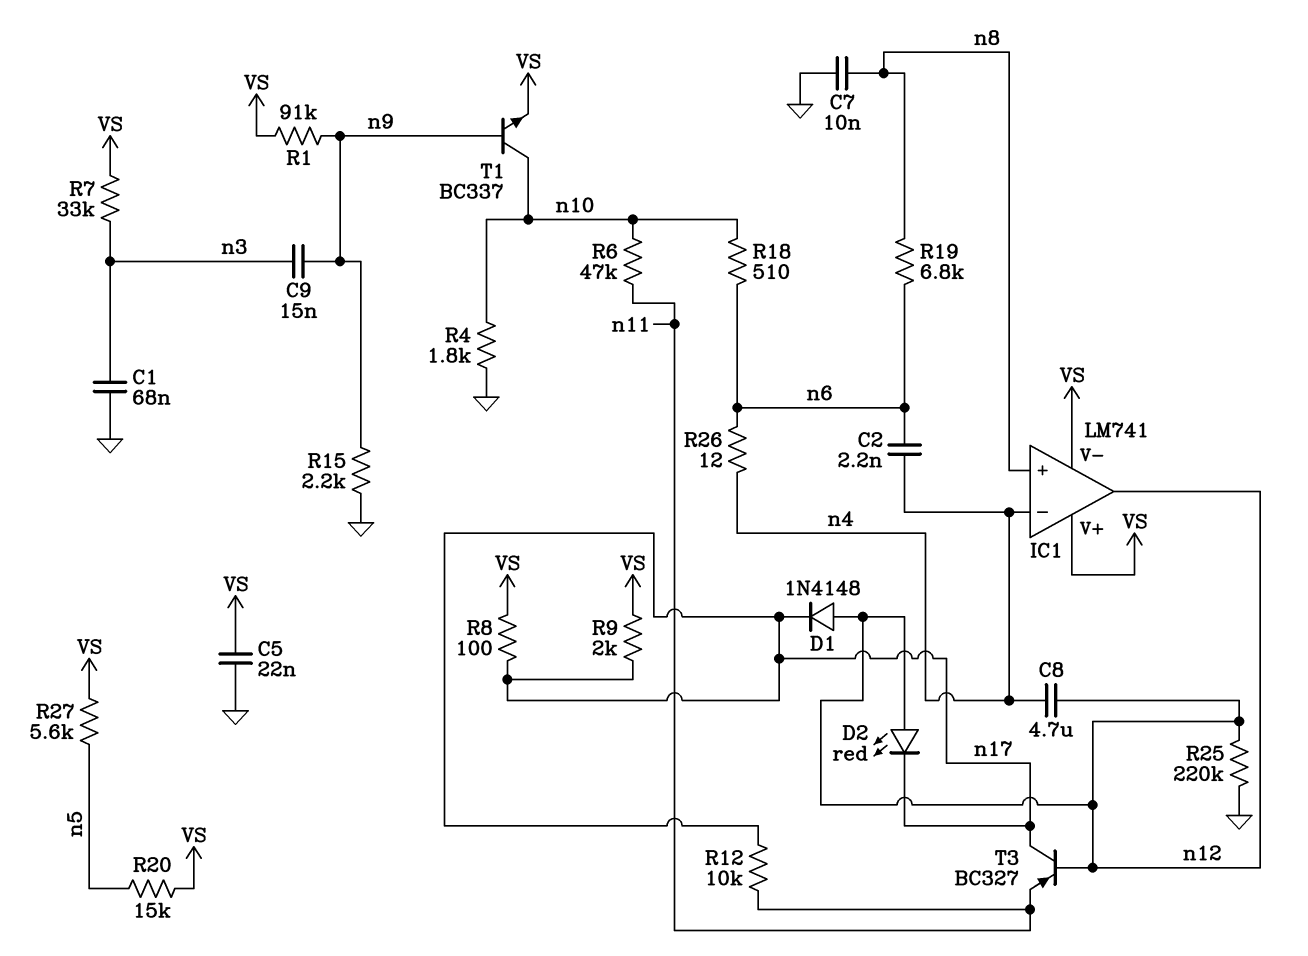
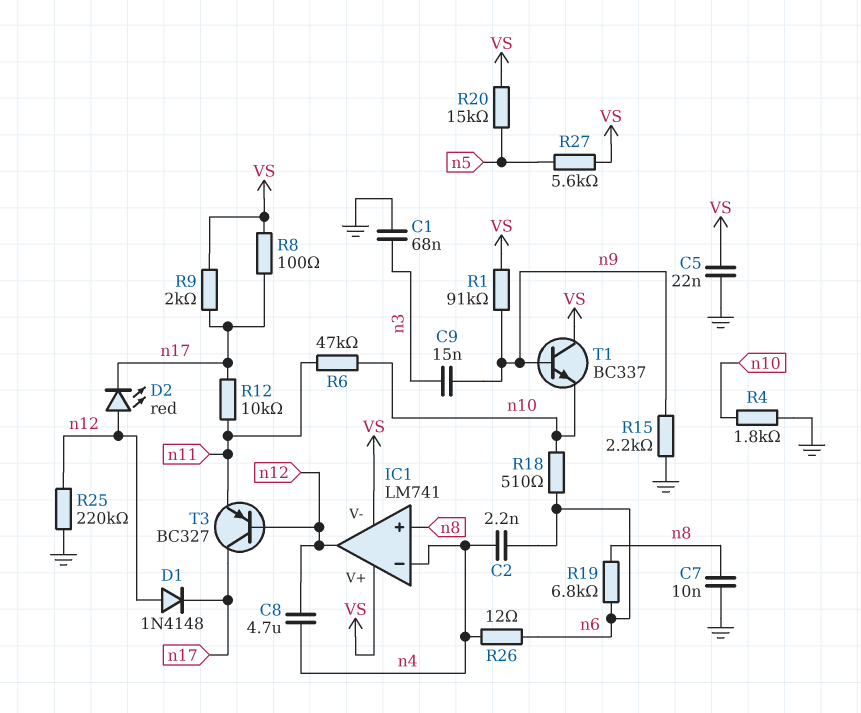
R7: 33k (VS, n3) -> none
T1: NPN BC337 (B n9, C n10, E VS) -> NPN BC337 (B n9, C VS, E n10)

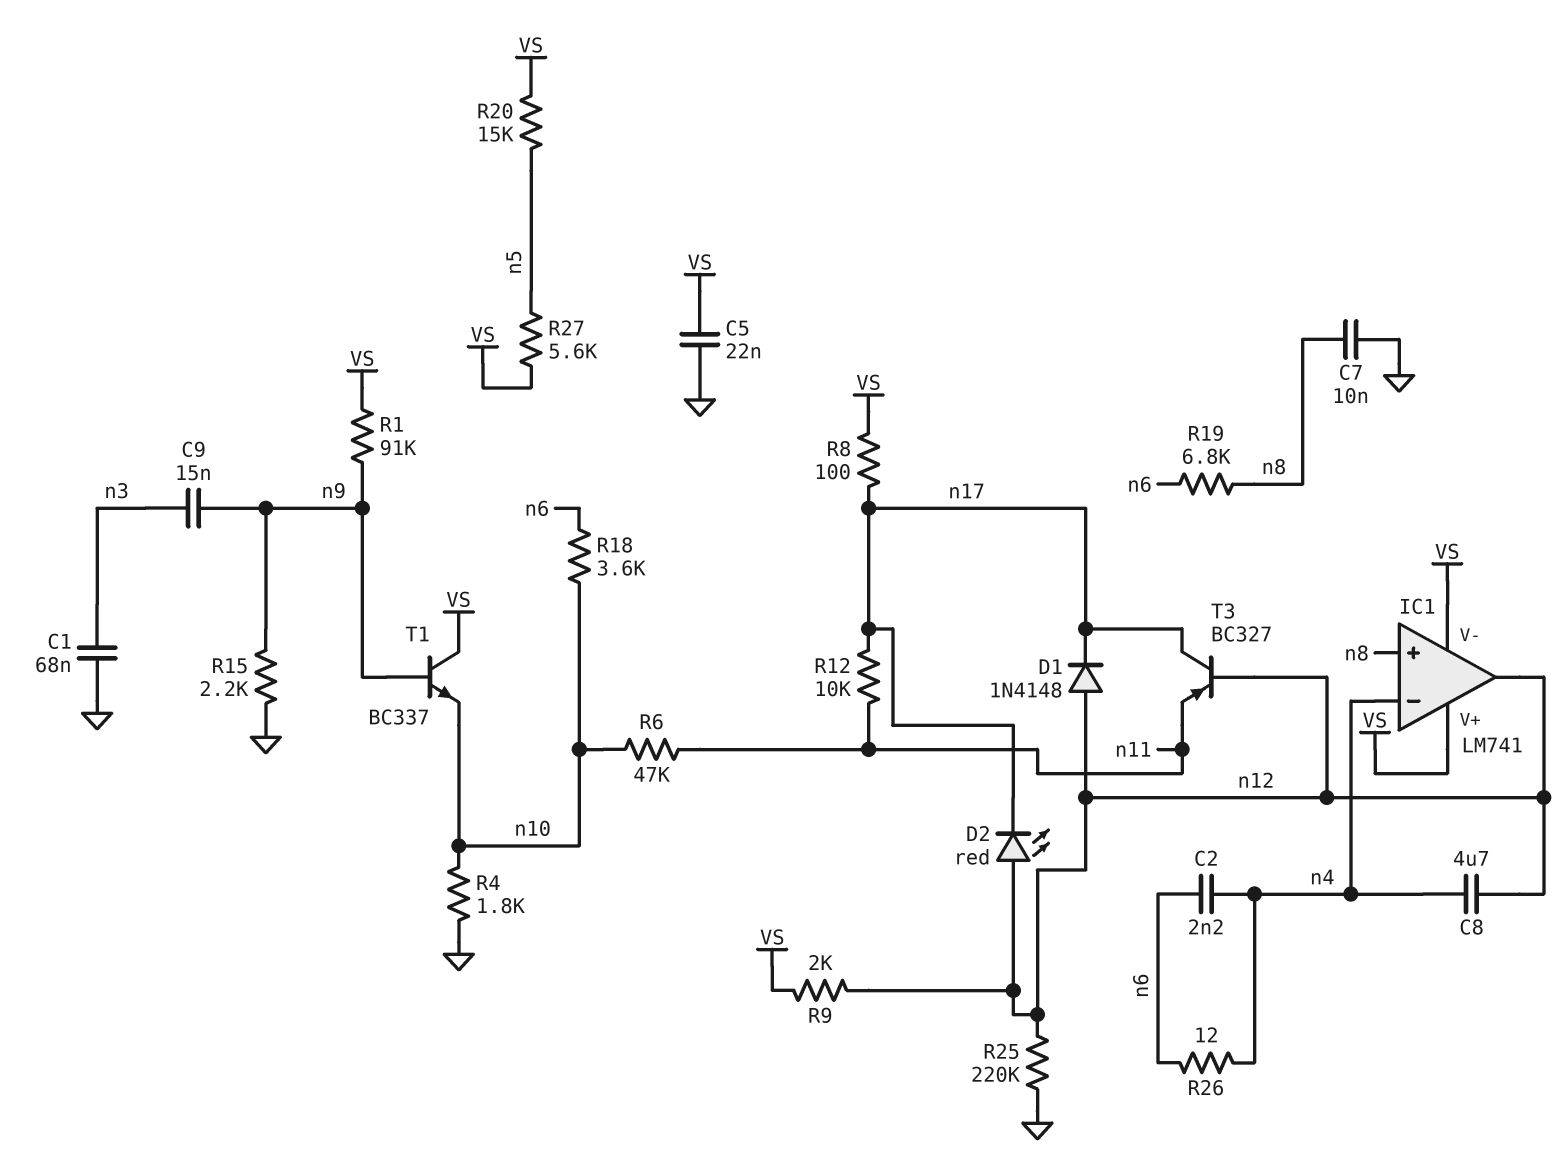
R9: 2k (VS, n17) -> 2k (VS, n12)
R18: 510 (n6, n10) -> 3.6k (n6, n10)

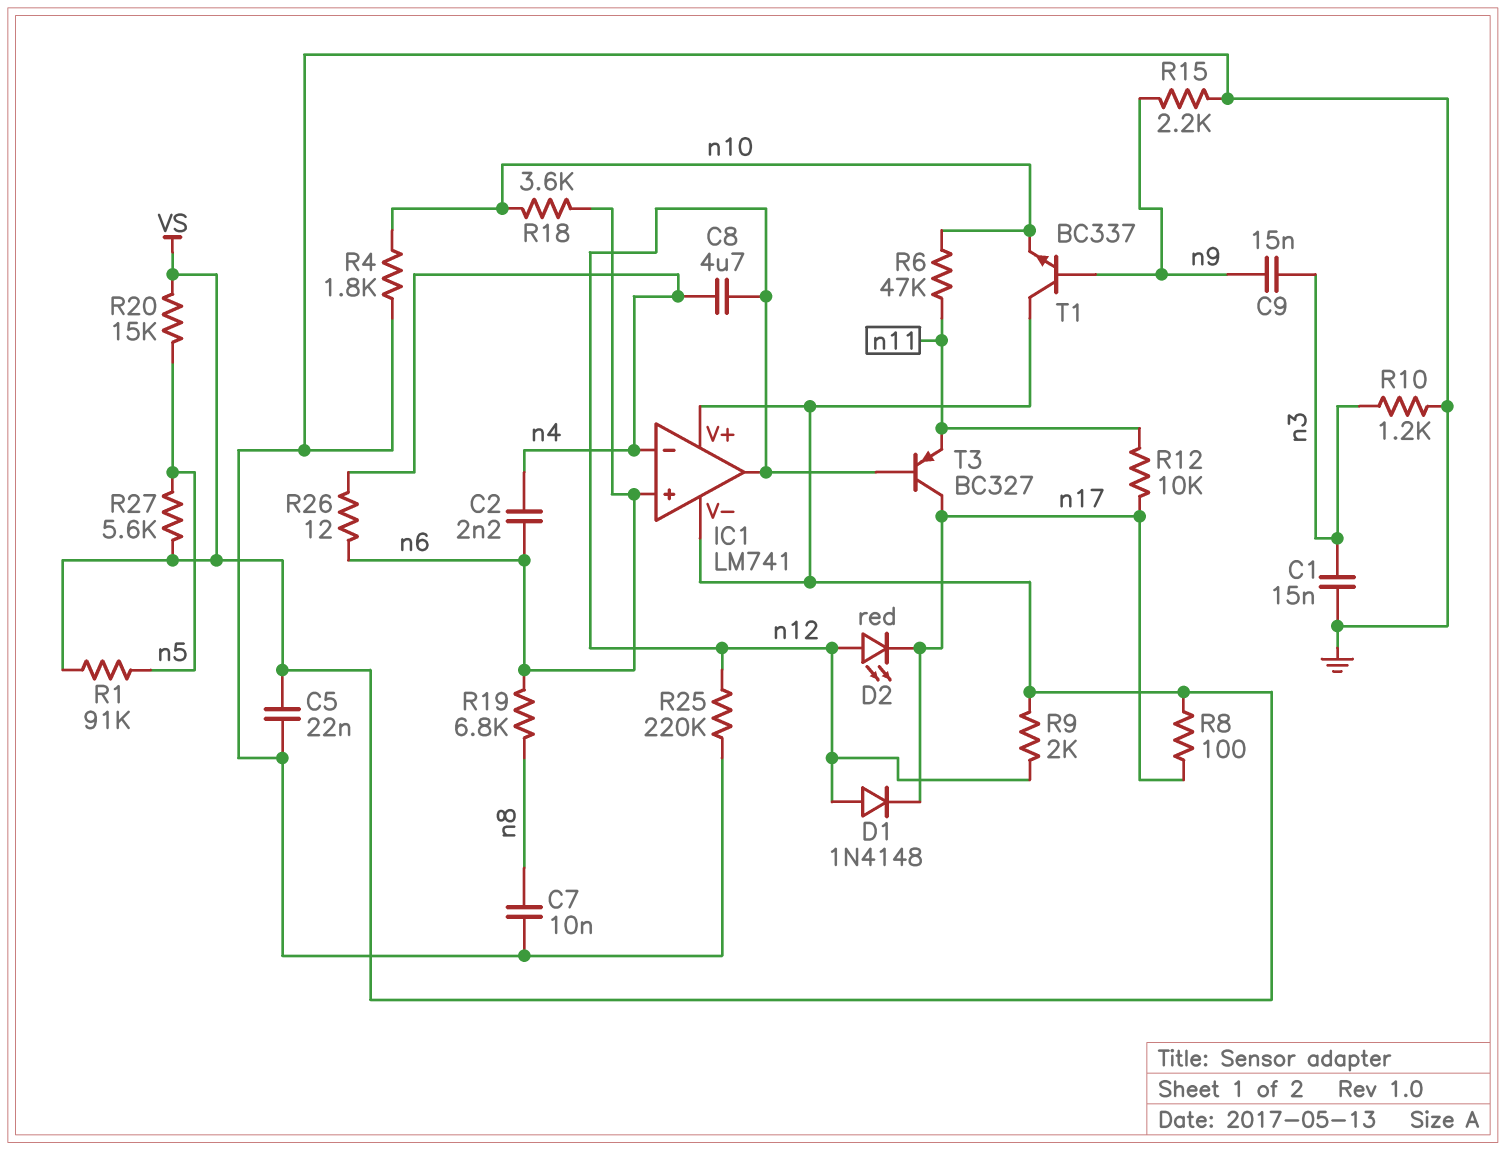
C1: 68nF (GND, n3) -> 15nF (GND, n3)
IC1 pin in+: n8 -> n6
R1: 91k (VS, n9) -> 91k (VS, n5)
R10: none -> 1.2k (GND, n3)

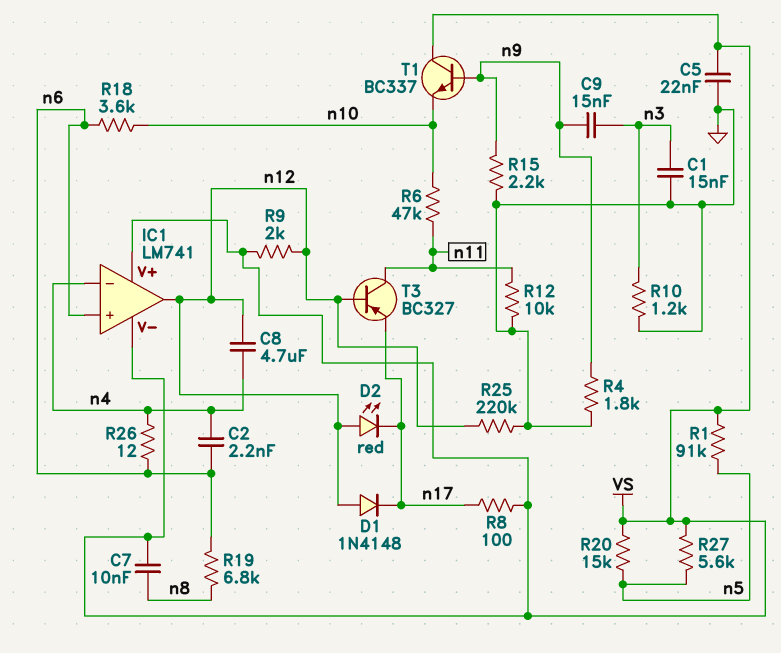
C7: 10nF (GND, n8) -> 10nF (VS, n8)
R4: 1.8k (GND, n10) -> 1.8k (GND, n9)
R12: 10k (n11, n17) -> 10k (GND, n11)
T3: PNP BC327 (B n12, C n17, E n11) -> PNP BC327 (B n12, C n11, E n17)

